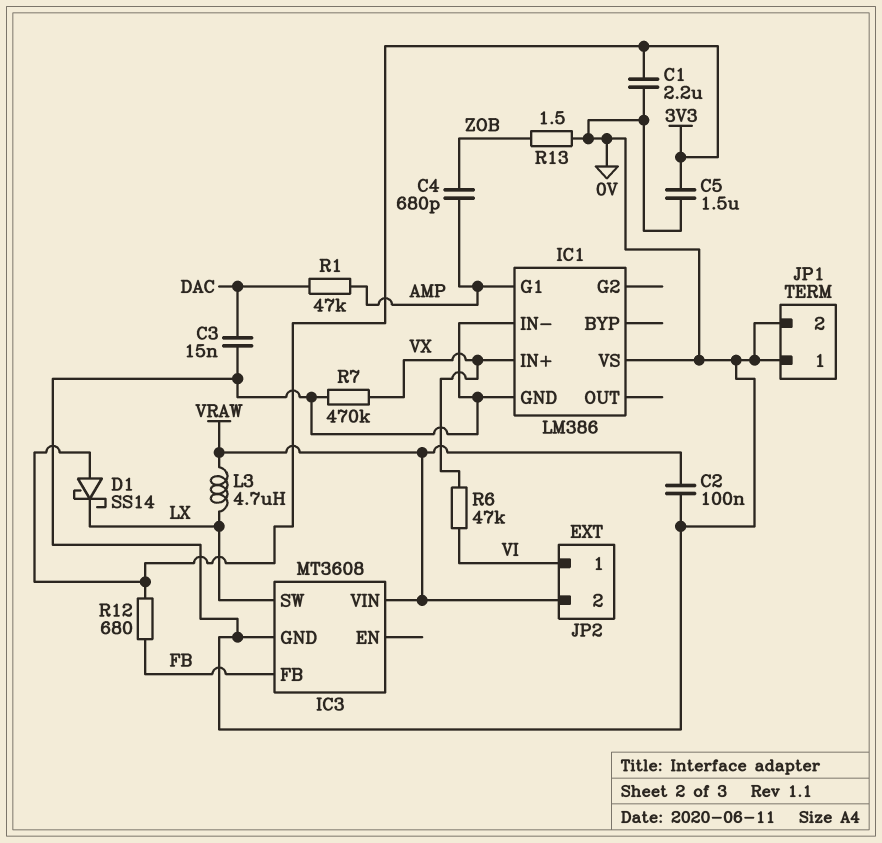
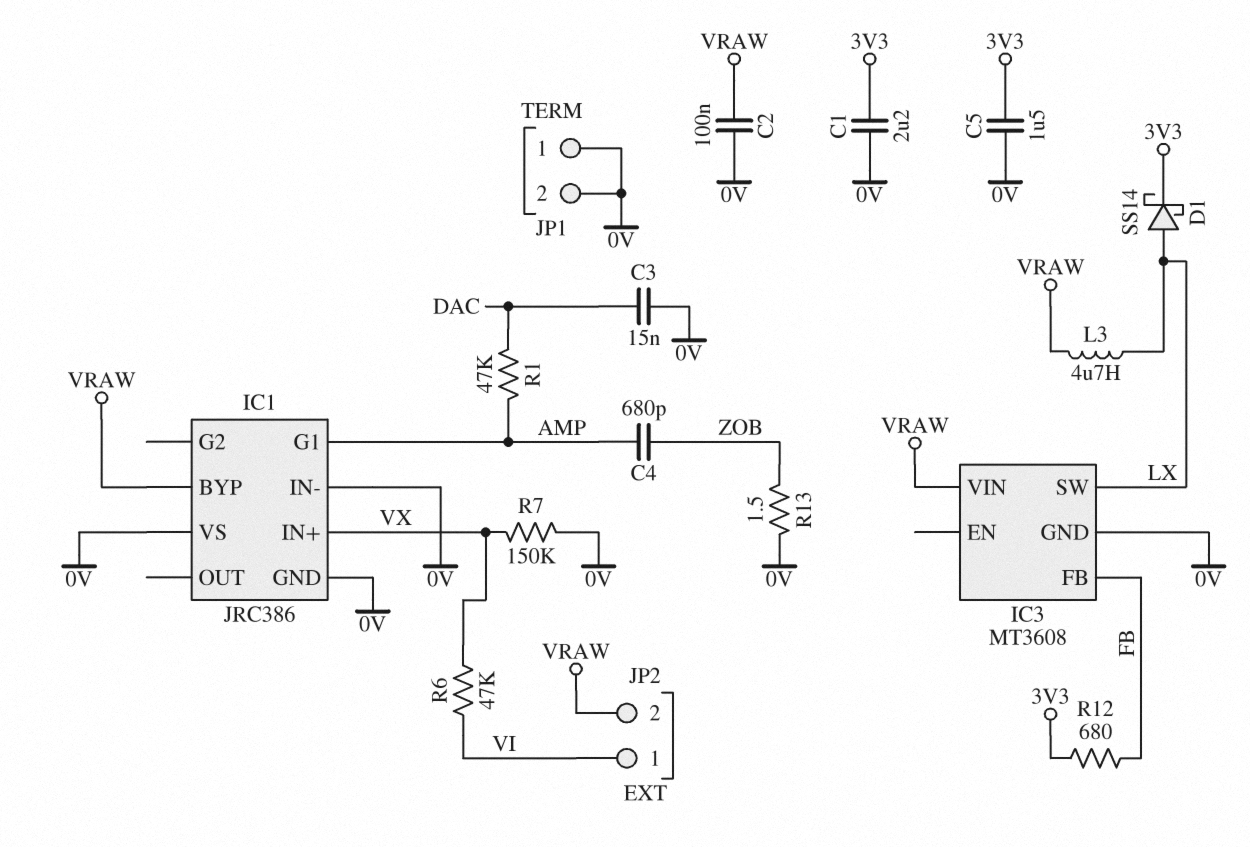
D1: schottky SS14 (A 3V3, K LX) -> schottky SS14 (A LX, K 3V3)
IC1: LM386 -> JRC386
IC1 pin BYP: none -> VRAW
R7: 470k (0V, VX) -> 150k (0V, VX)

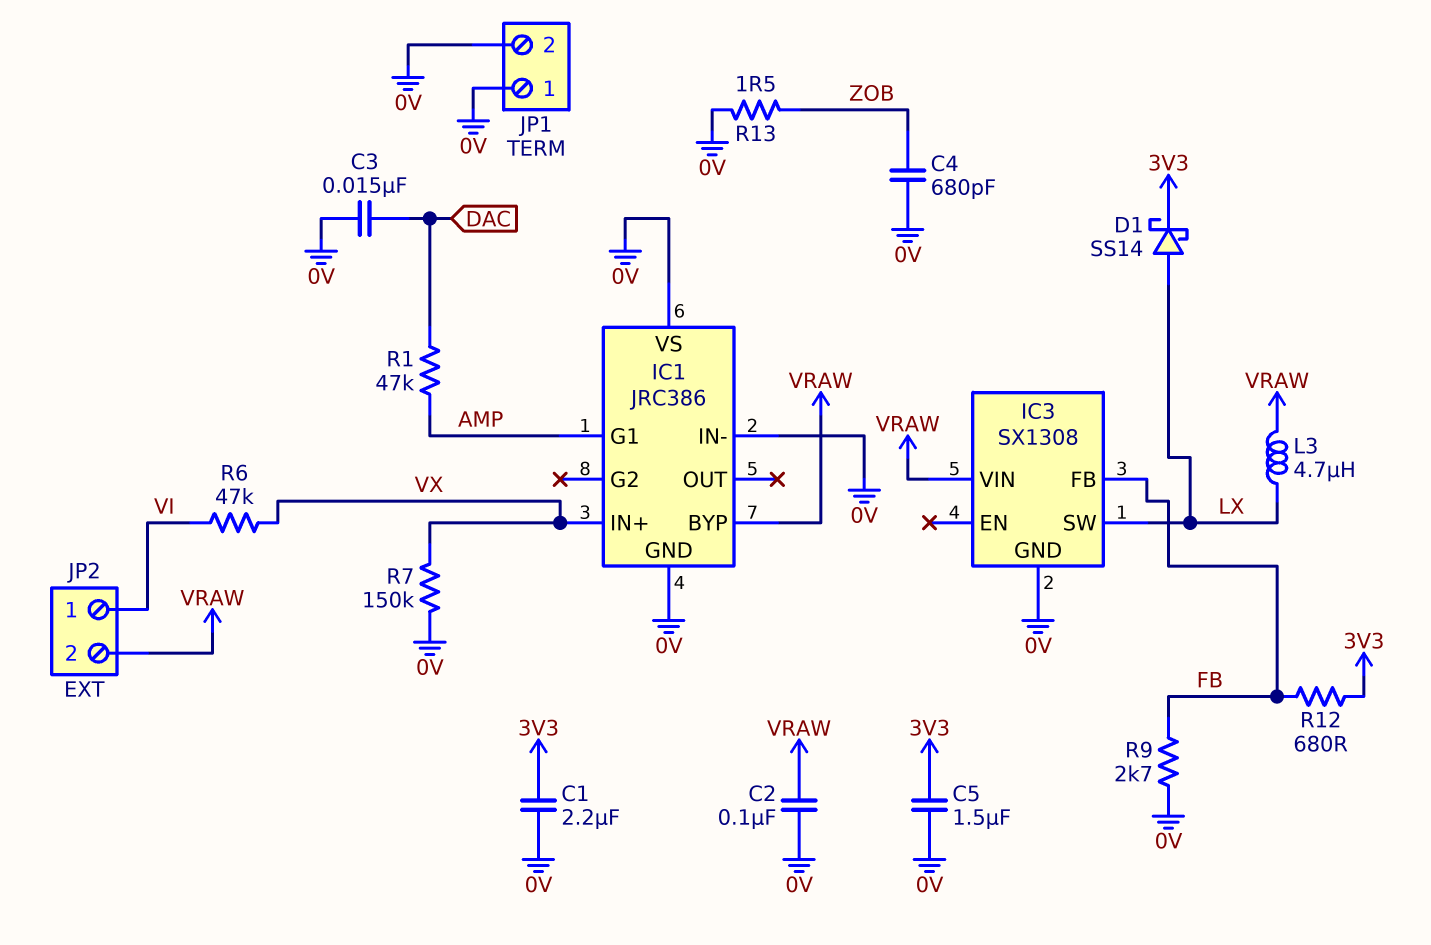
C4: 680pF (AMP, ZOB) -> 680pF (0V, ZOB)
IC3: MT3608 -> SX1308
R9: none -> 2.7k (0V, FB)

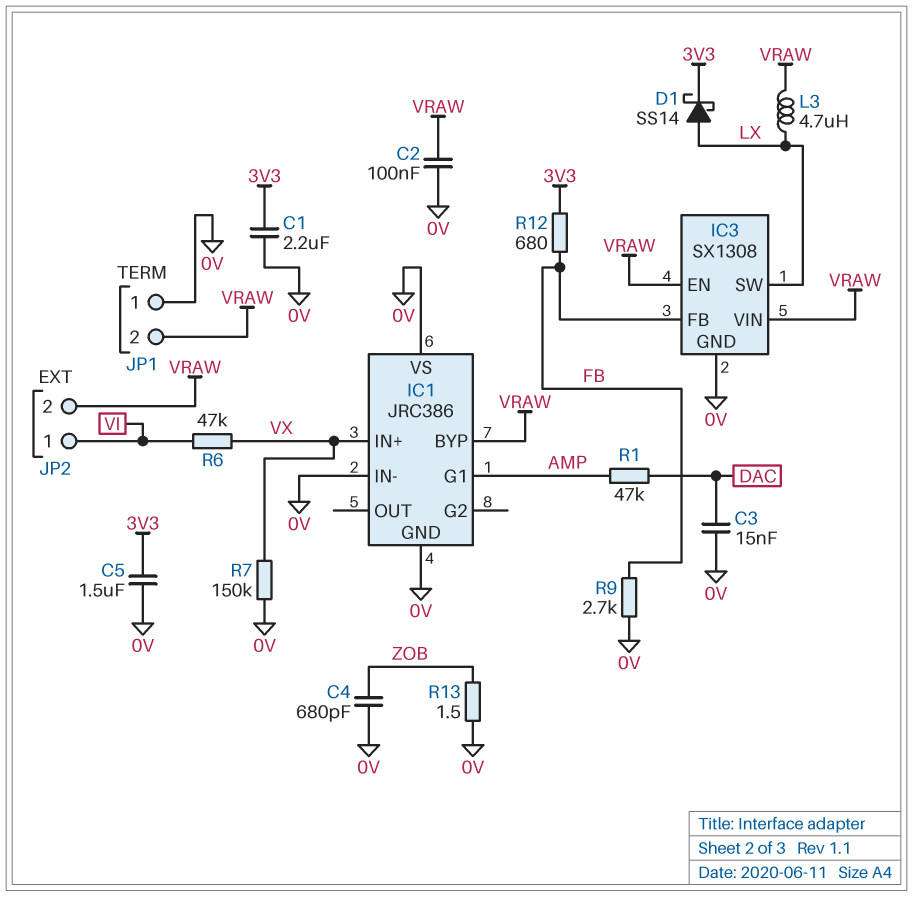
IC3 pin EN: none -> VRAW
JP1 pin 2: 0V -> VRAW

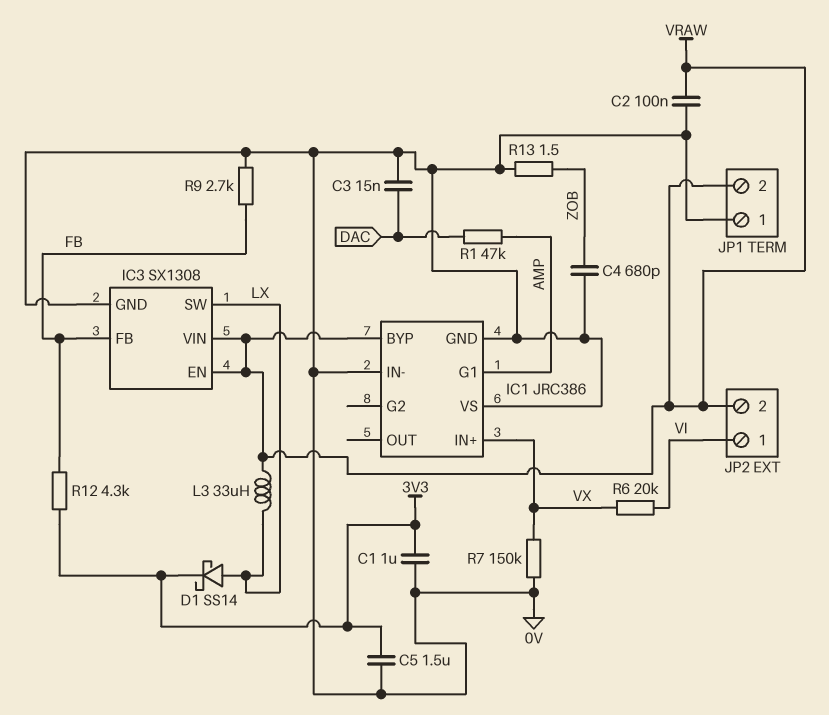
C1: 2.2uF (0V, 3V3) -> 1uF (0V, 3V3)
L3: 4.7uH (LX, VRAW) -> 33uH (LX, VRAW)
R6: 47k (VI, VX) -> 20k (VI, VX)
R12: 680 (3V3, FB) -> 4.3k (3V3, FB)

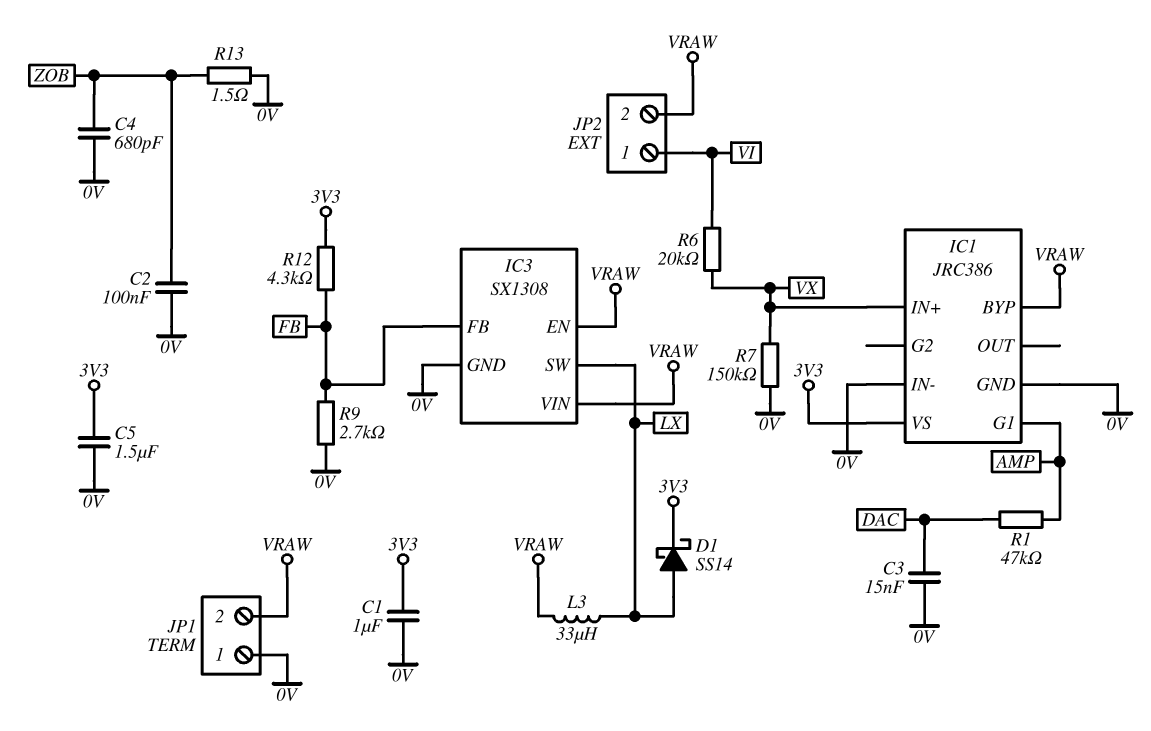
C2: 100nF (0V, VRAW) -> 100nF (0V, ZOB)
IC1 pin VS: 0V -> 3V3

